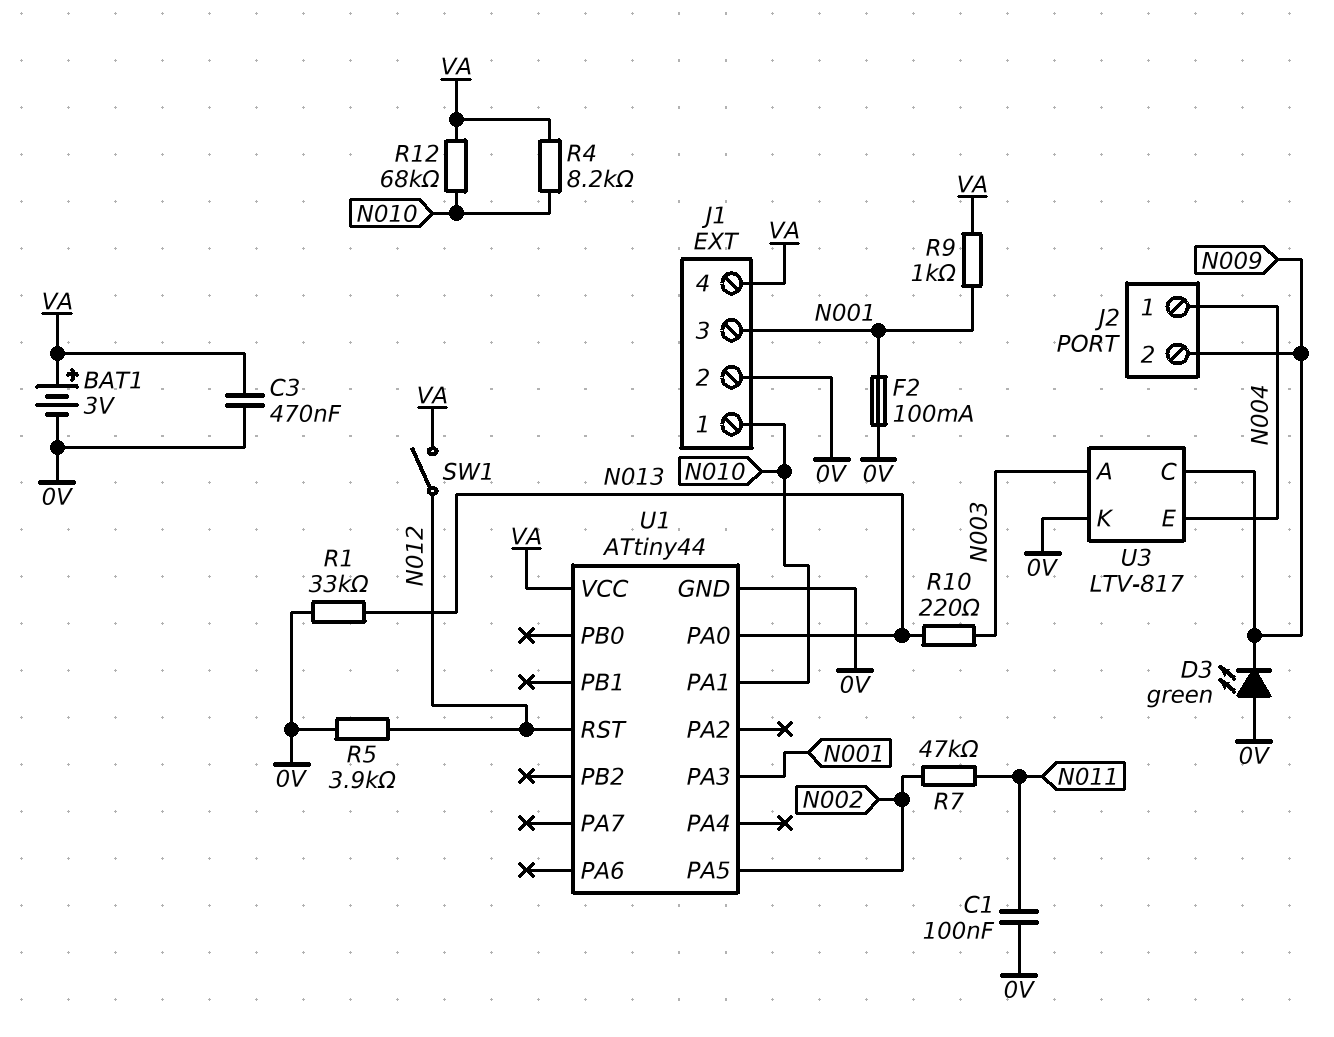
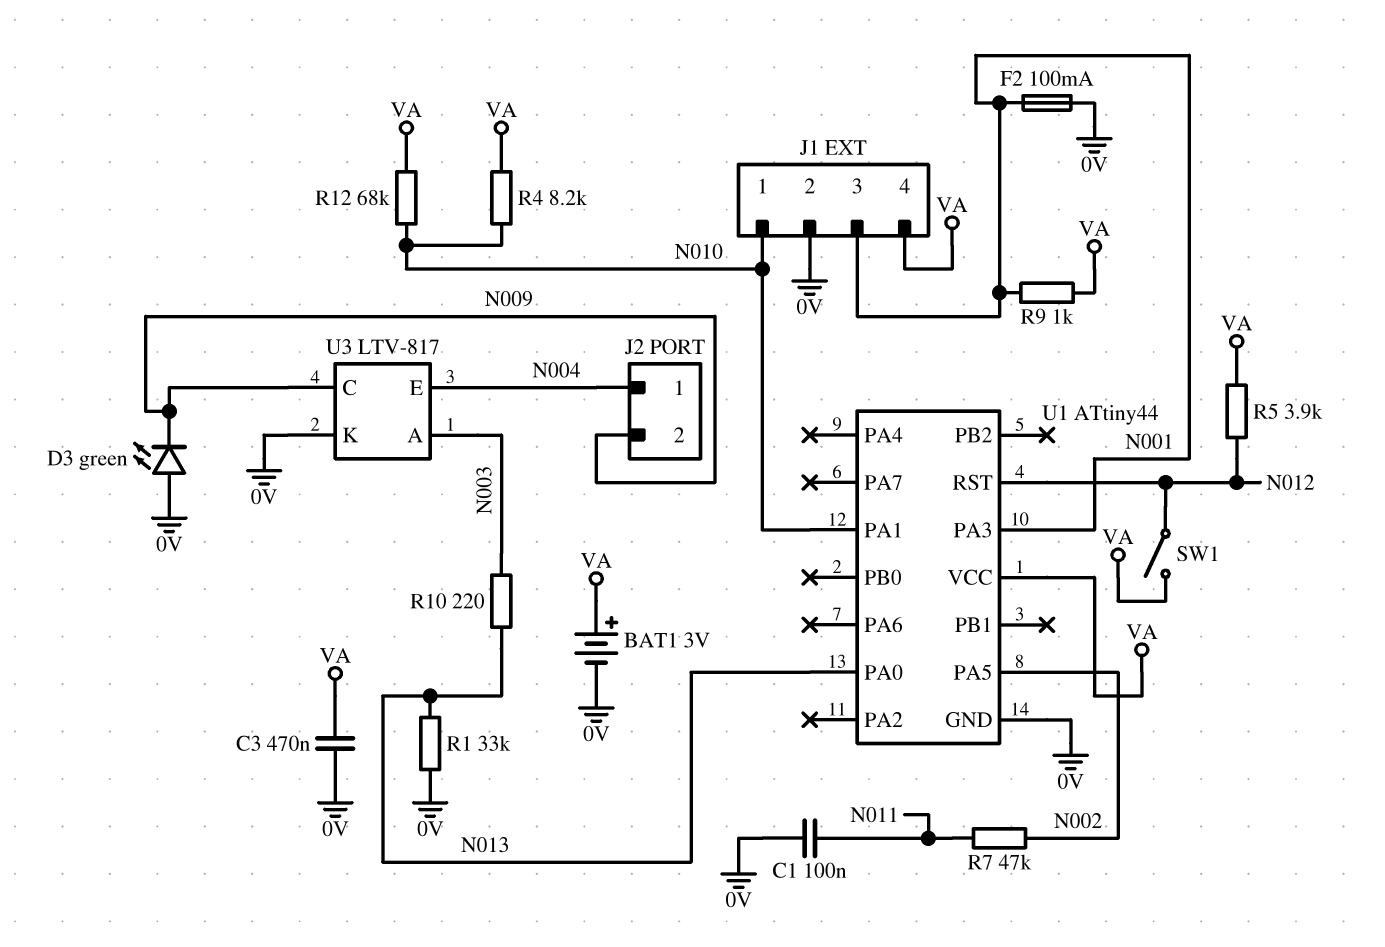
R5: 3.9k (0V, N012) -> 3.9k (N012, VA)

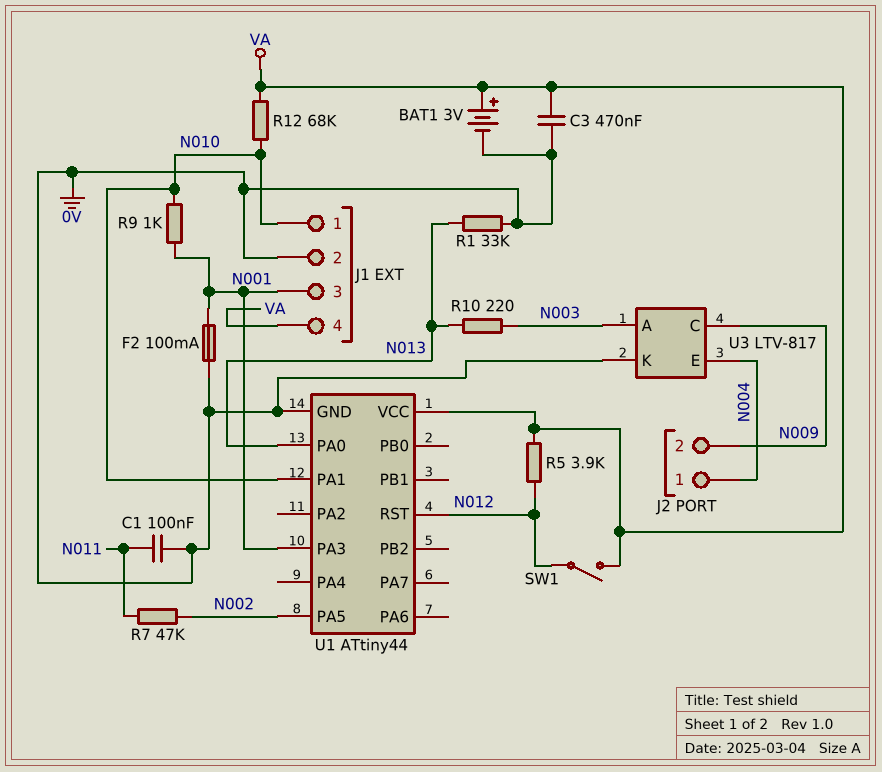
D3: LED green (A 0V, K N009) -> none
R4: 8.2k (N010, VA) -> none
R9: 1k (N001, VA) -> 1k (N001, N010)

